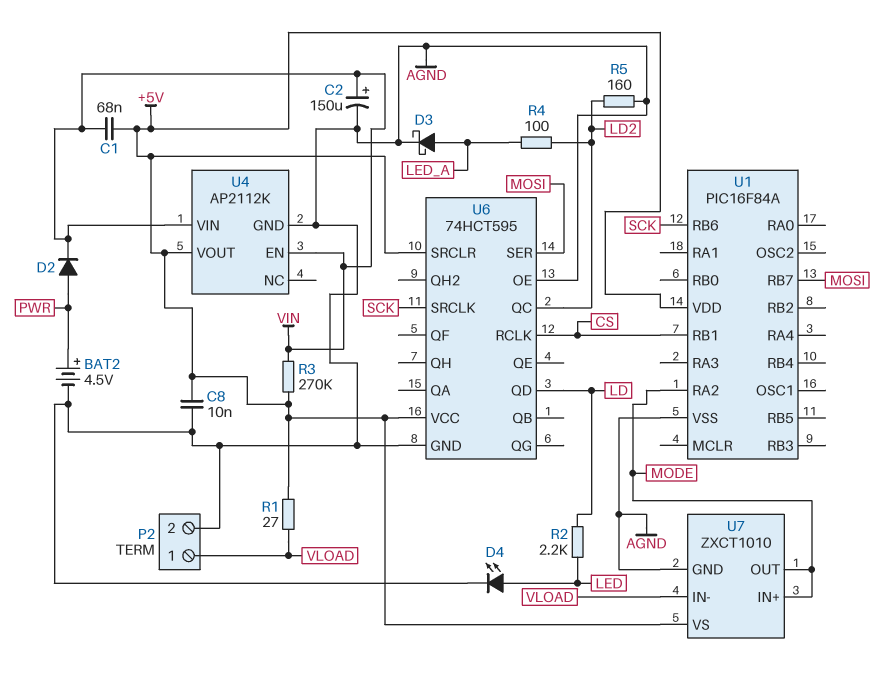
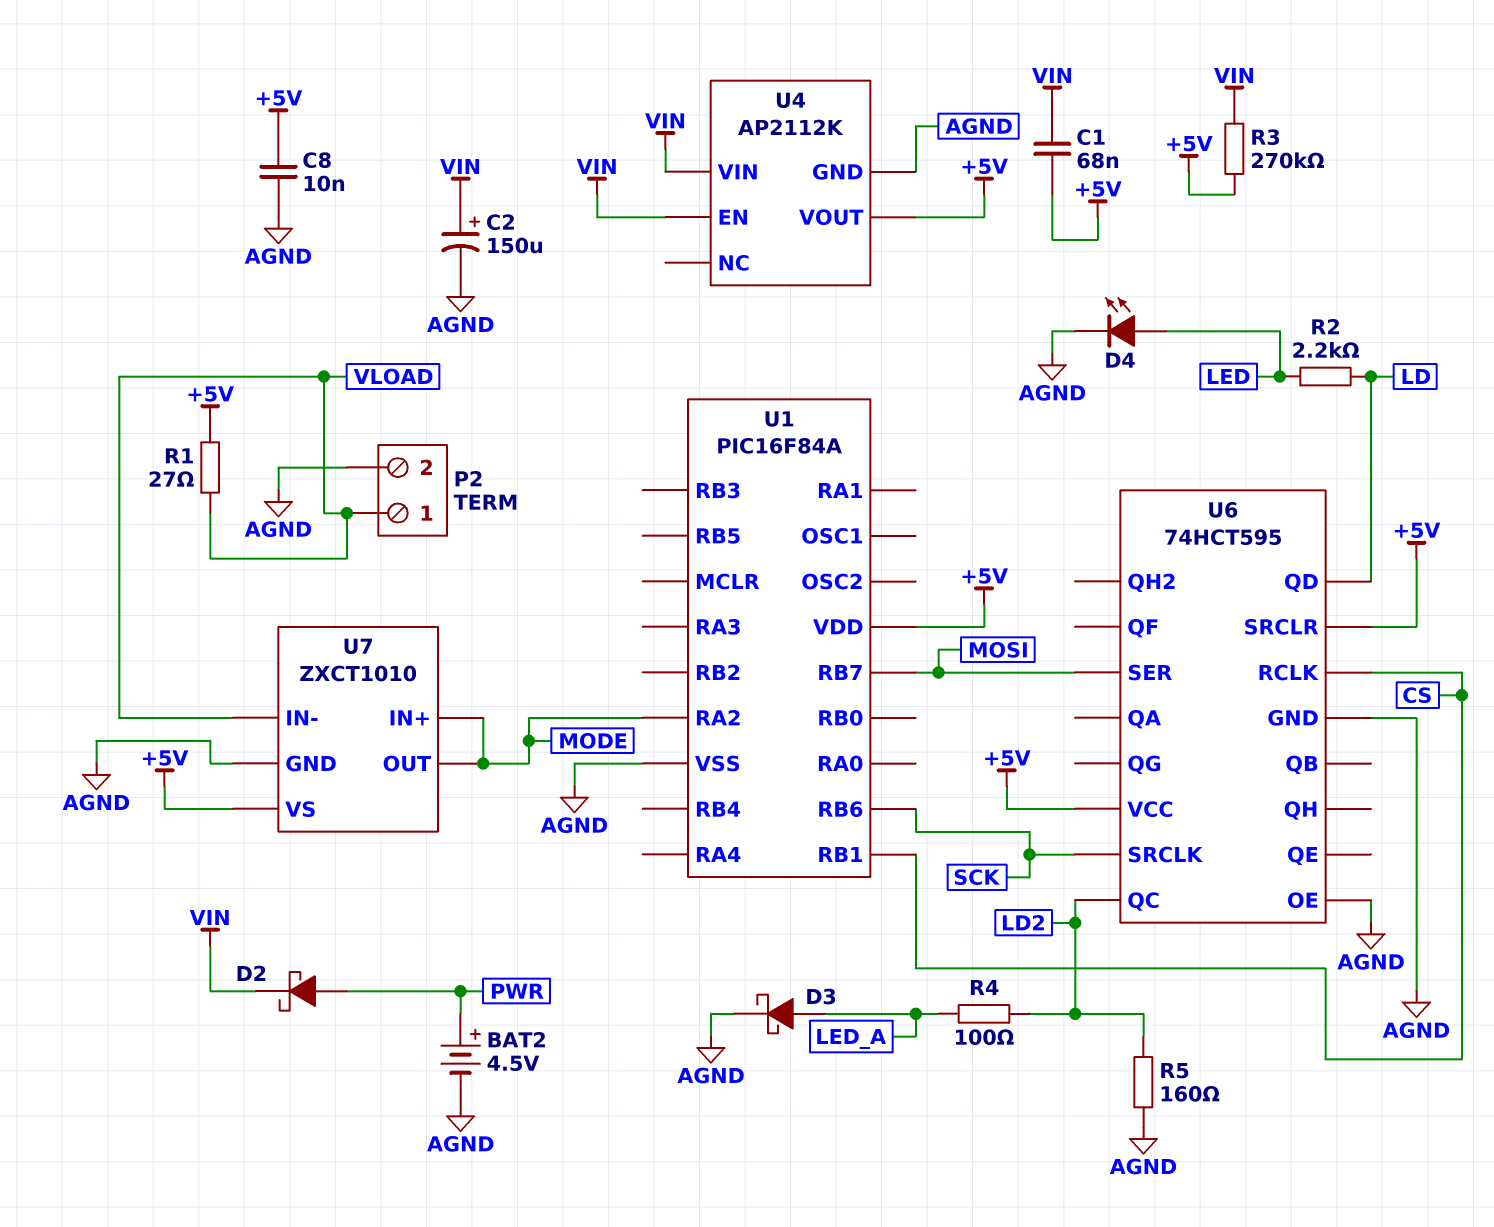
D2: diode (A PWR, K VIN) -> schottky (A PWR, K VIN)

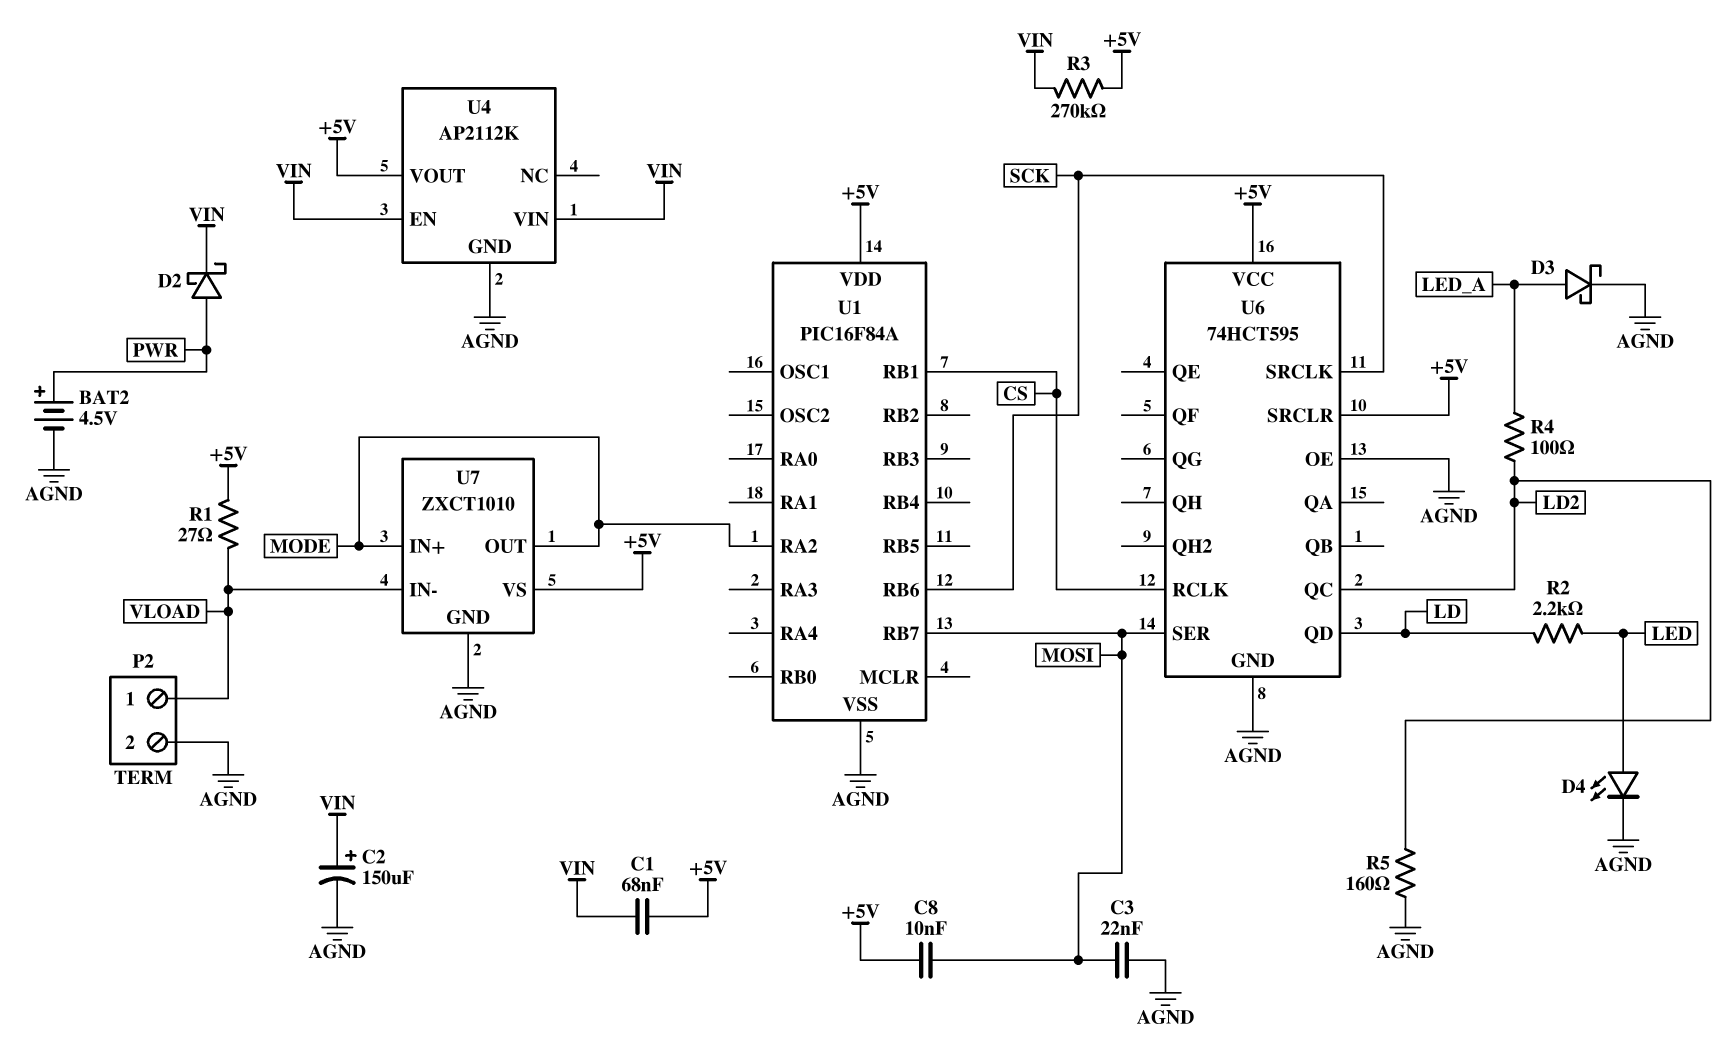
C3: none -> 22nF (AGND, MOSI)
C8: 10nF (+5V, AGND) -> 10nF (+5V, MOSI)

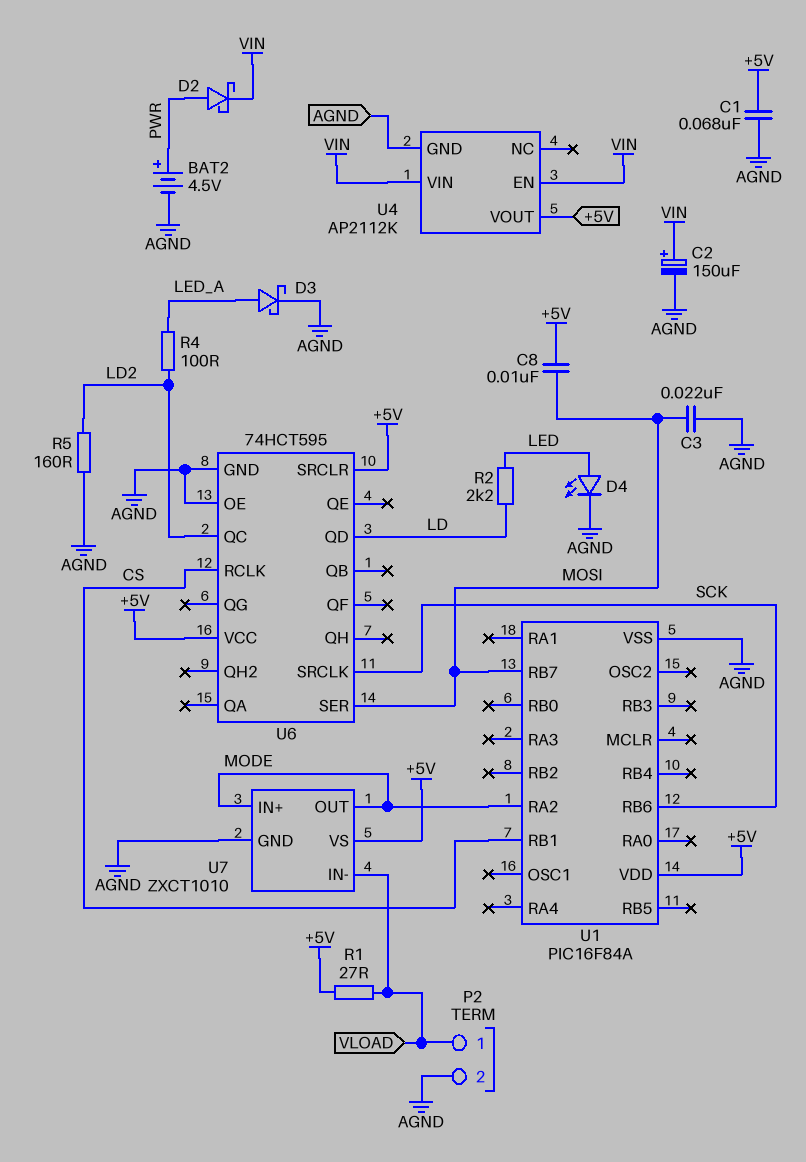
C1: 68nF (+5V, VIN) -> 68nF (+5V, AGND)
R3: 270k (+5V, VIN) -> none

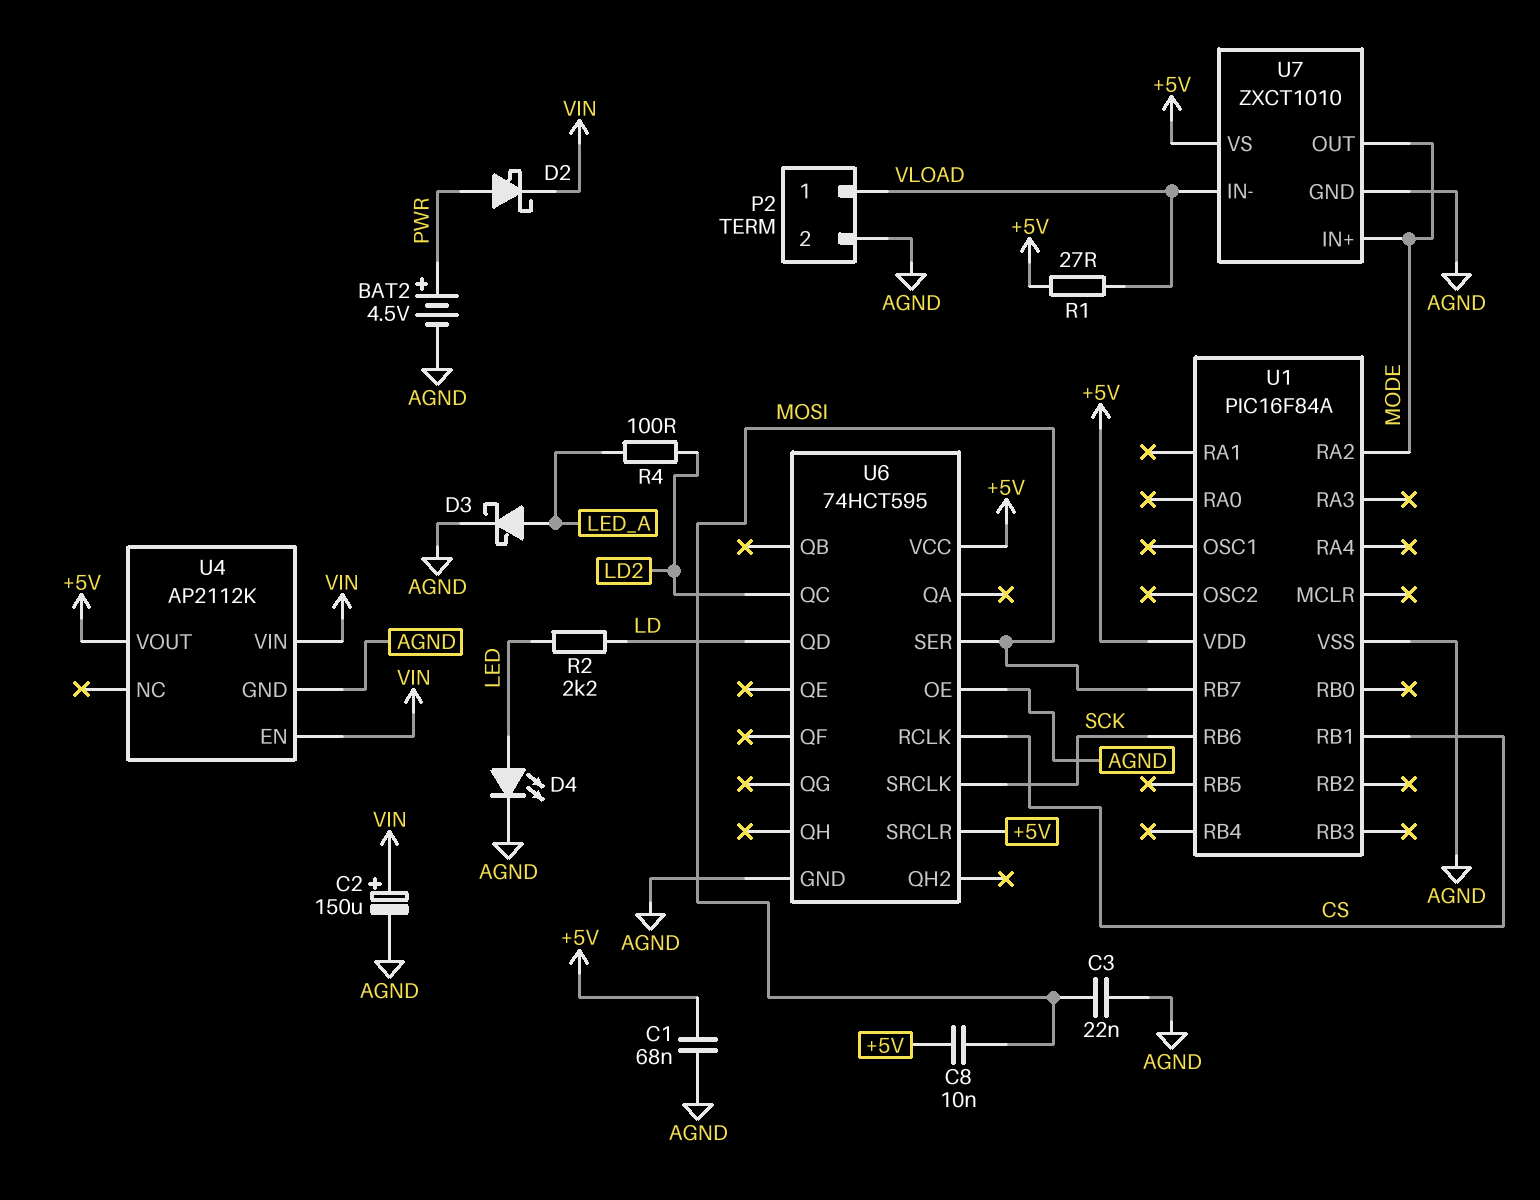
R5: 160 (AGND, LD2) -> none

